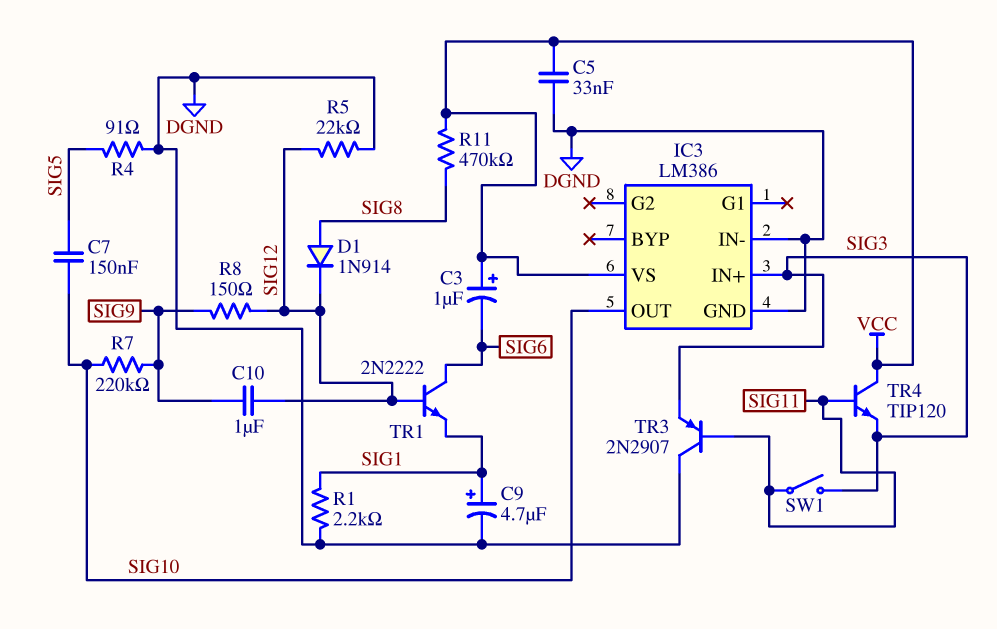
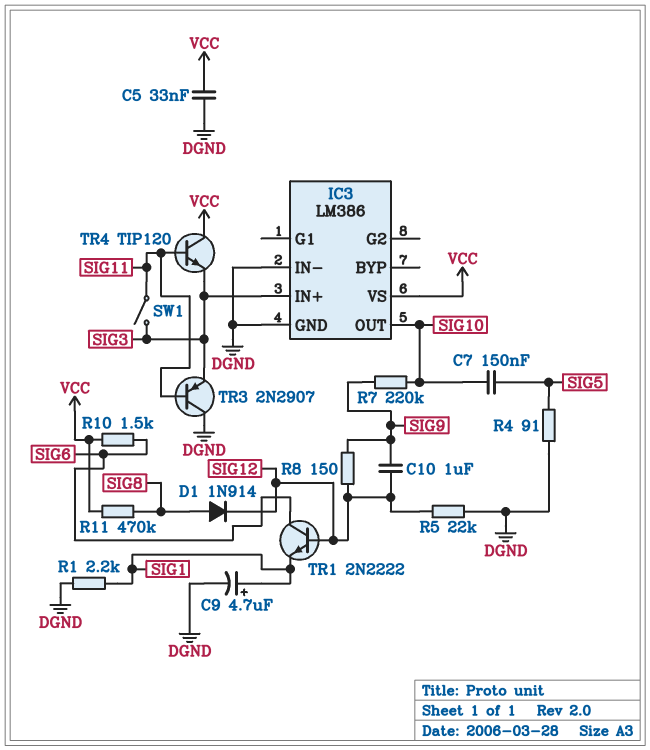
C3: 1uF (plus VCC, minus SIG6) -> none
R10: none -> 1.5k (SIG6, VCC)

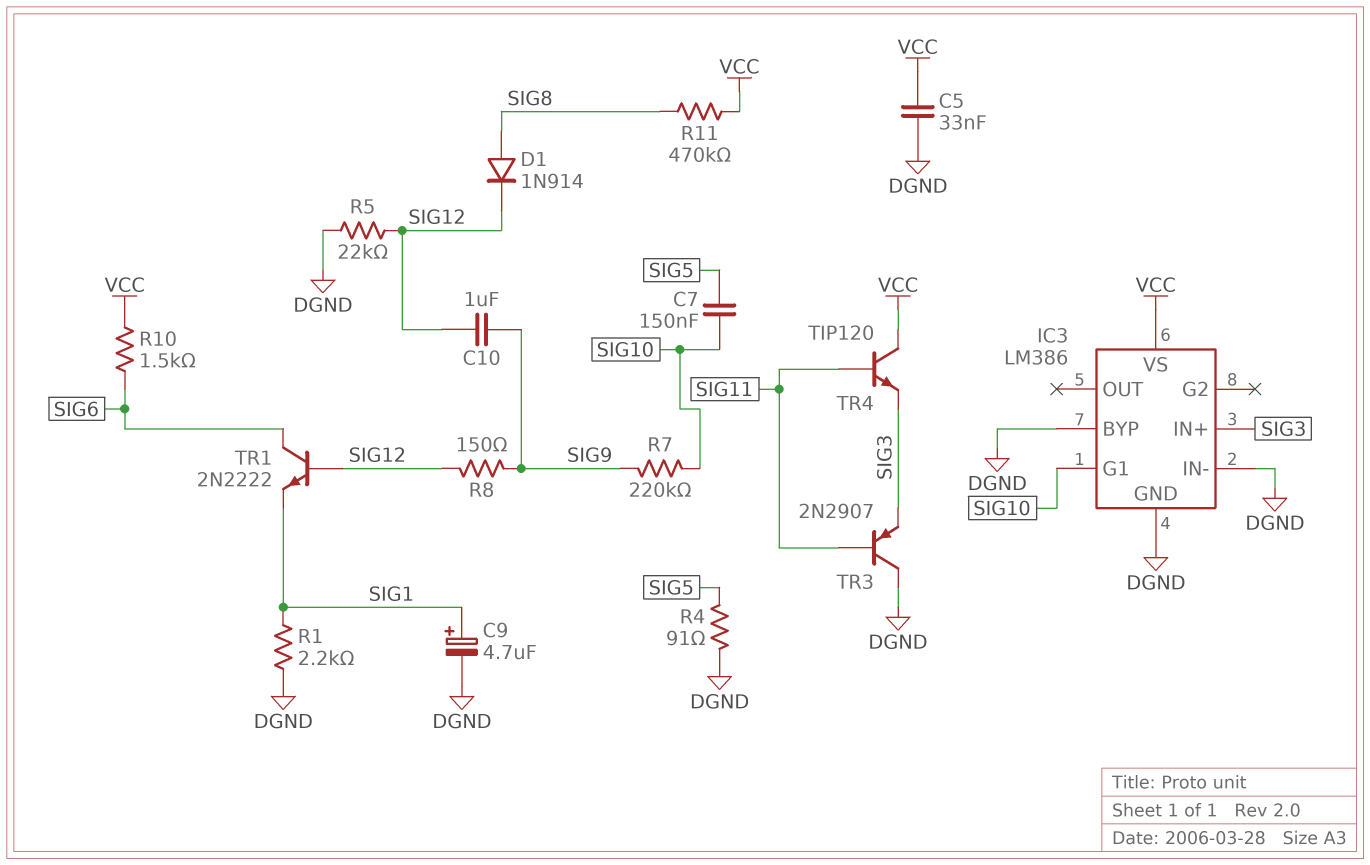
IC3 pin BYP: none -> DGND
IC3 pin G1: none -> SIG10
IC3 pin OUT: SIG10 -> none
SW1: switch (SIG3, SIG11) -> none

